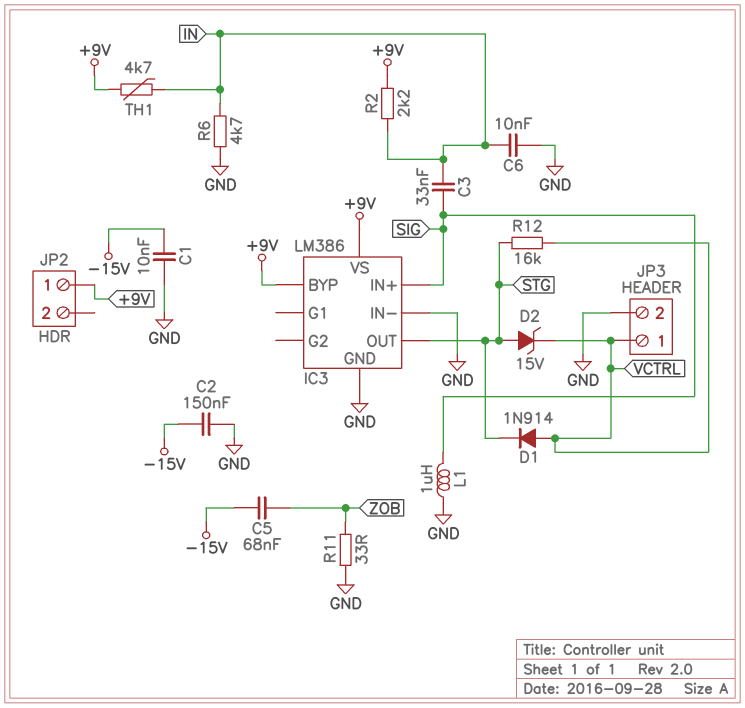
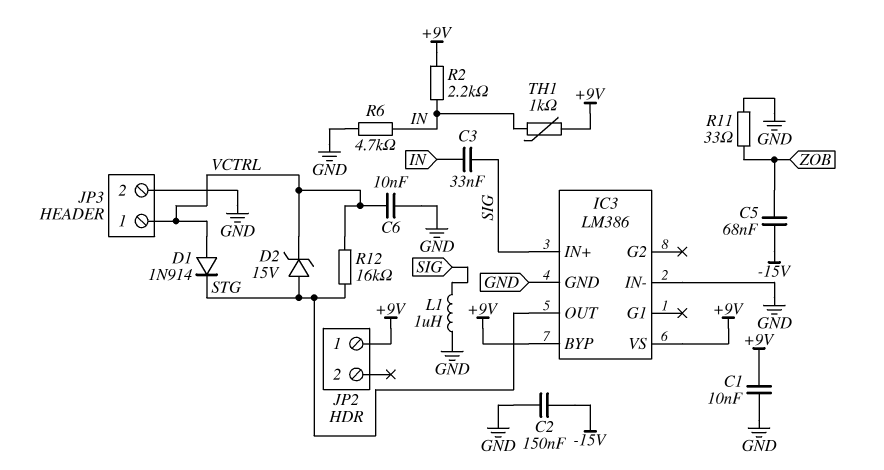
C1: 10nF (-15V, GND) -> 10nF (+9V, GND)
C6: 10nF (GND, IN) -> 10nF (GND, VCTRL)
TH1: 4.7k (+9V, IN) -> 1k (+9V, IN)

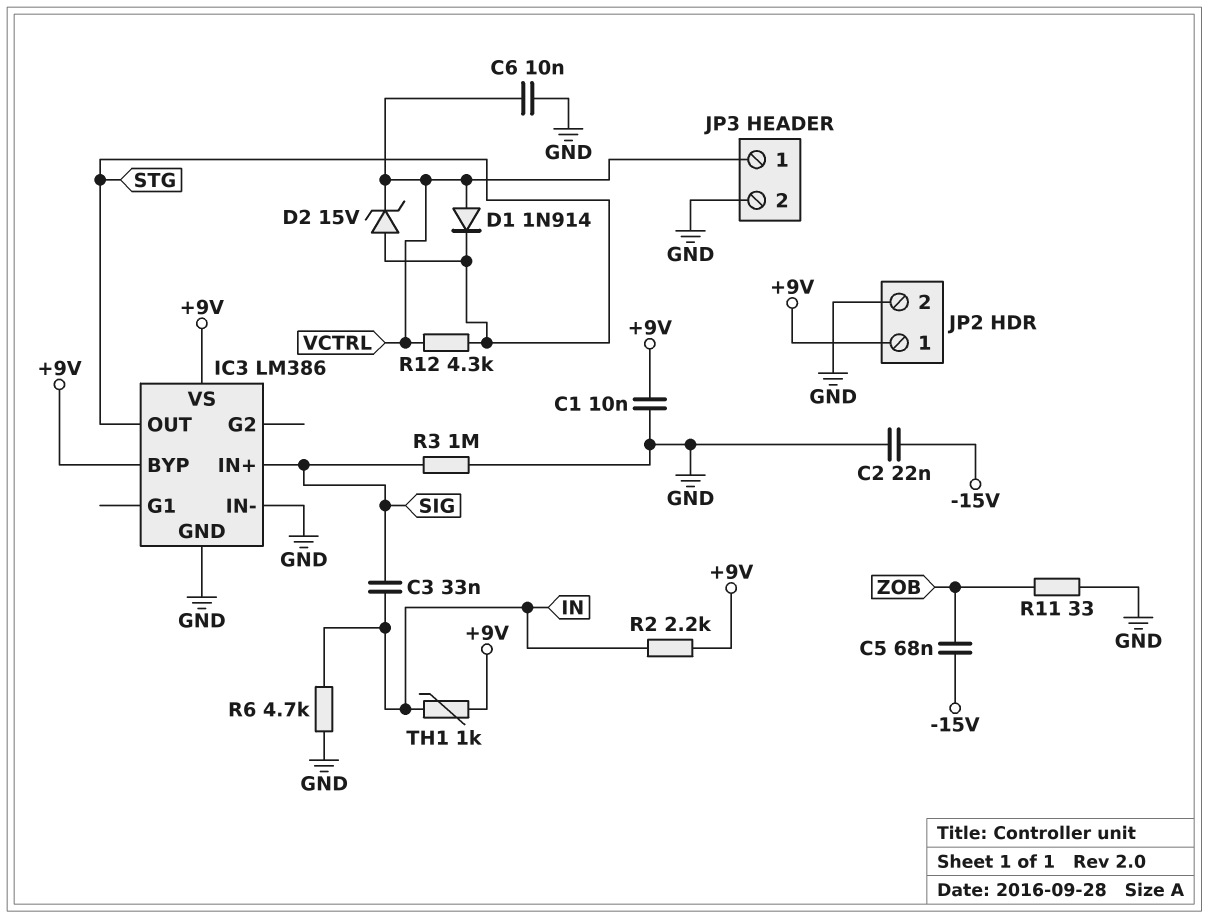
C2: 150nF (-15V, GND) -> 22nF (-15V, GND)
JP2 pin 2: none -> GND
L1: 1uH (GND, SIG) -> none
R3: none -> 1M (GND, SIG)
R12: 16k (STG, VCTRL) -> 4.3k (STG, VCTRL)

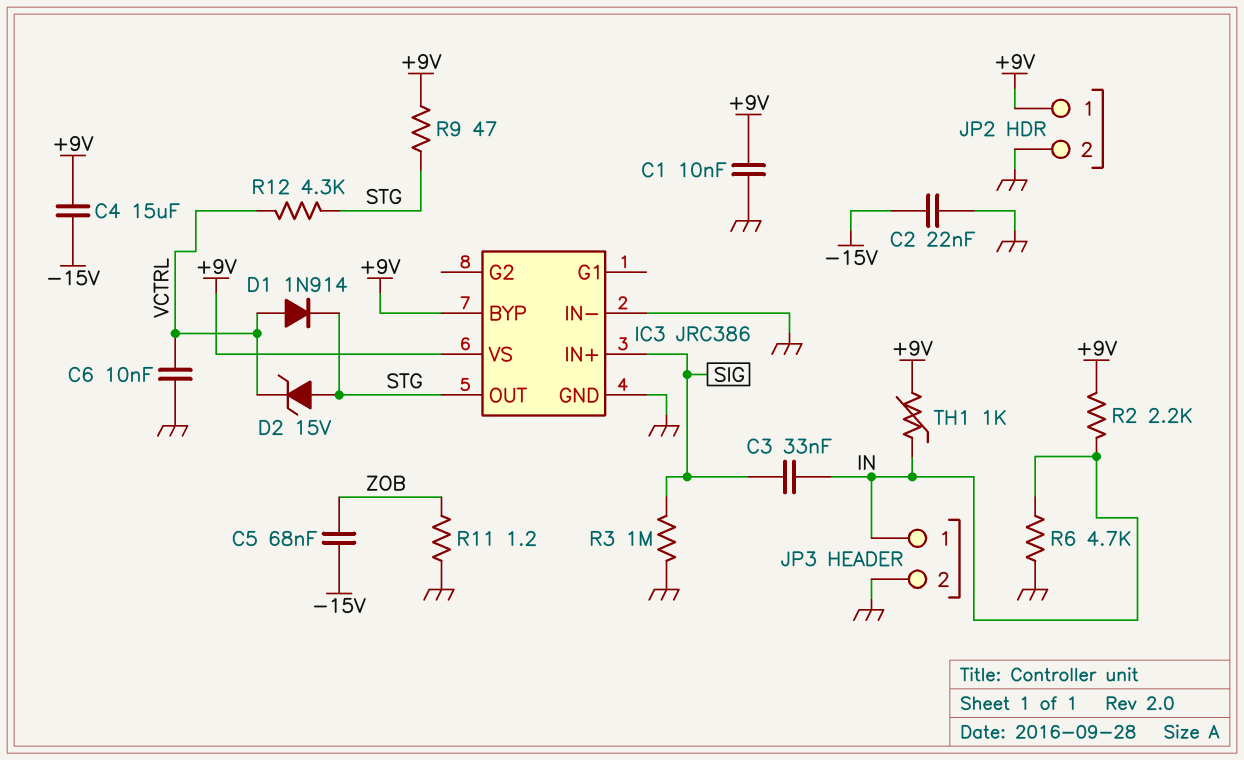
C4: none -> 15uF (+9V, -15V)
IC3: LM386 -> JRC386
JP3 pin 1: VCTRL -> IN
R9: none -> 47 (+9V, STG)
R11: 33 (GND, ZOB) -> 1.2 (GND, ZOB)

